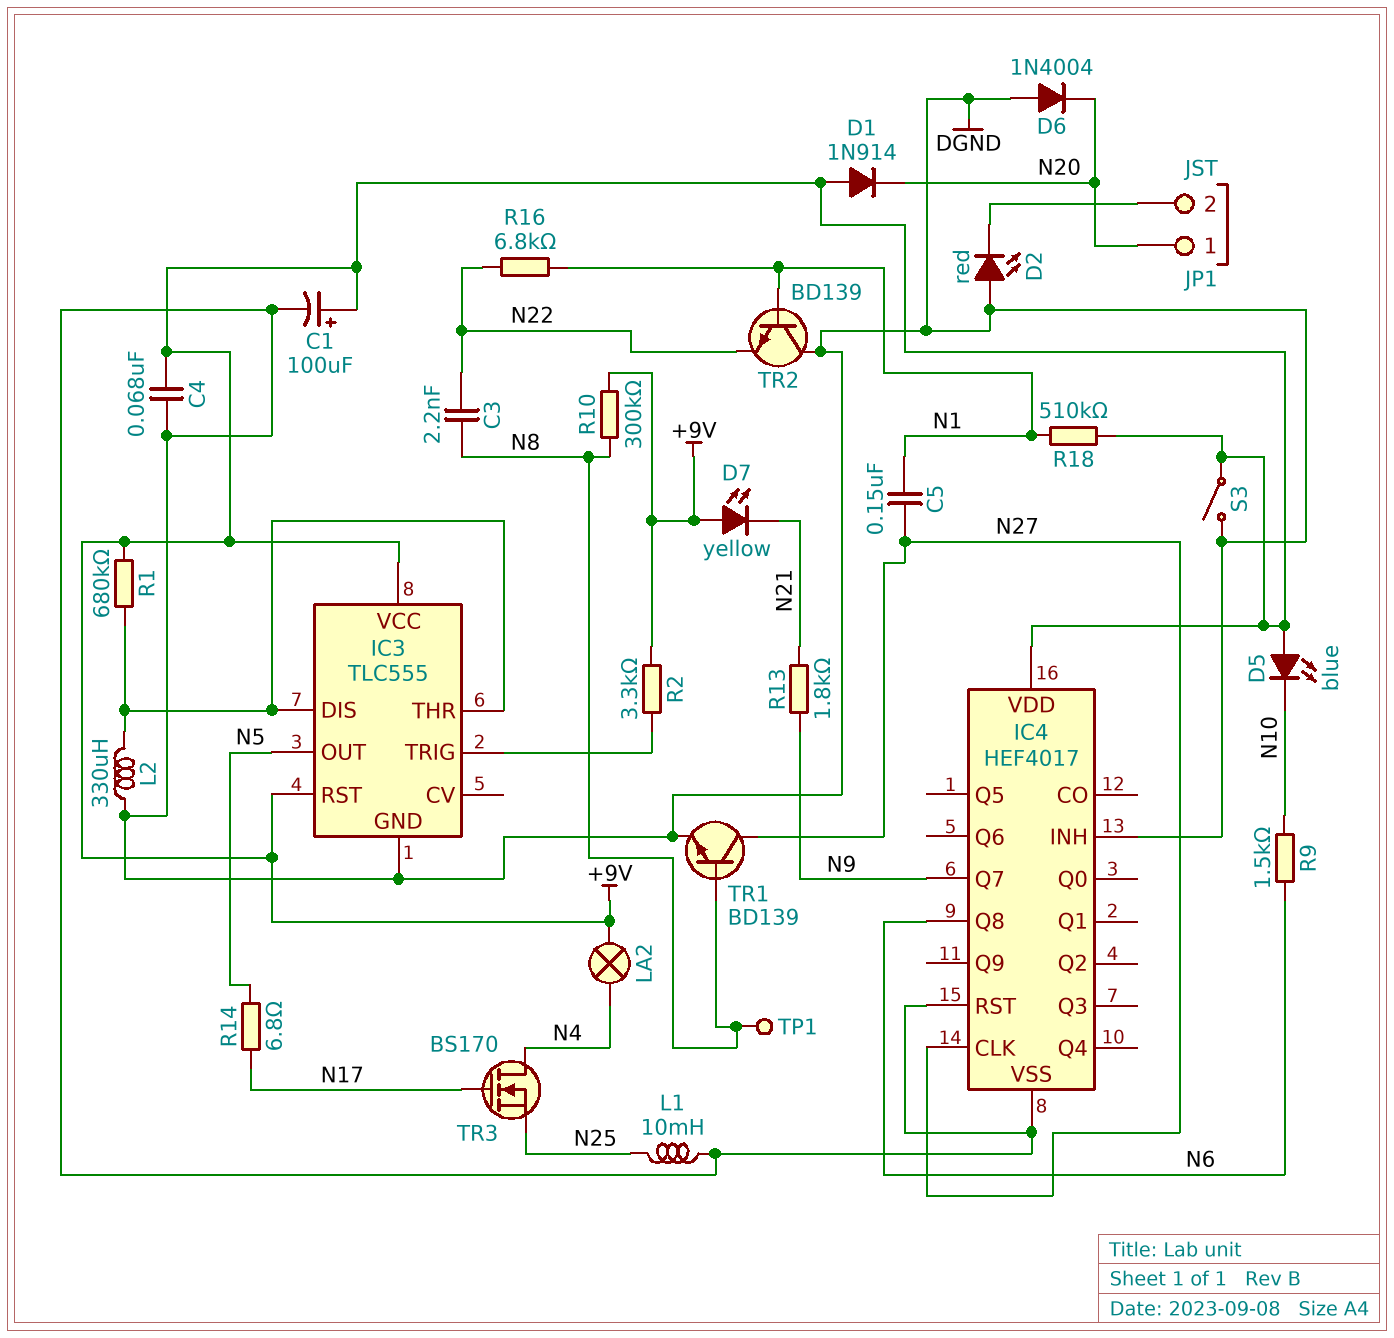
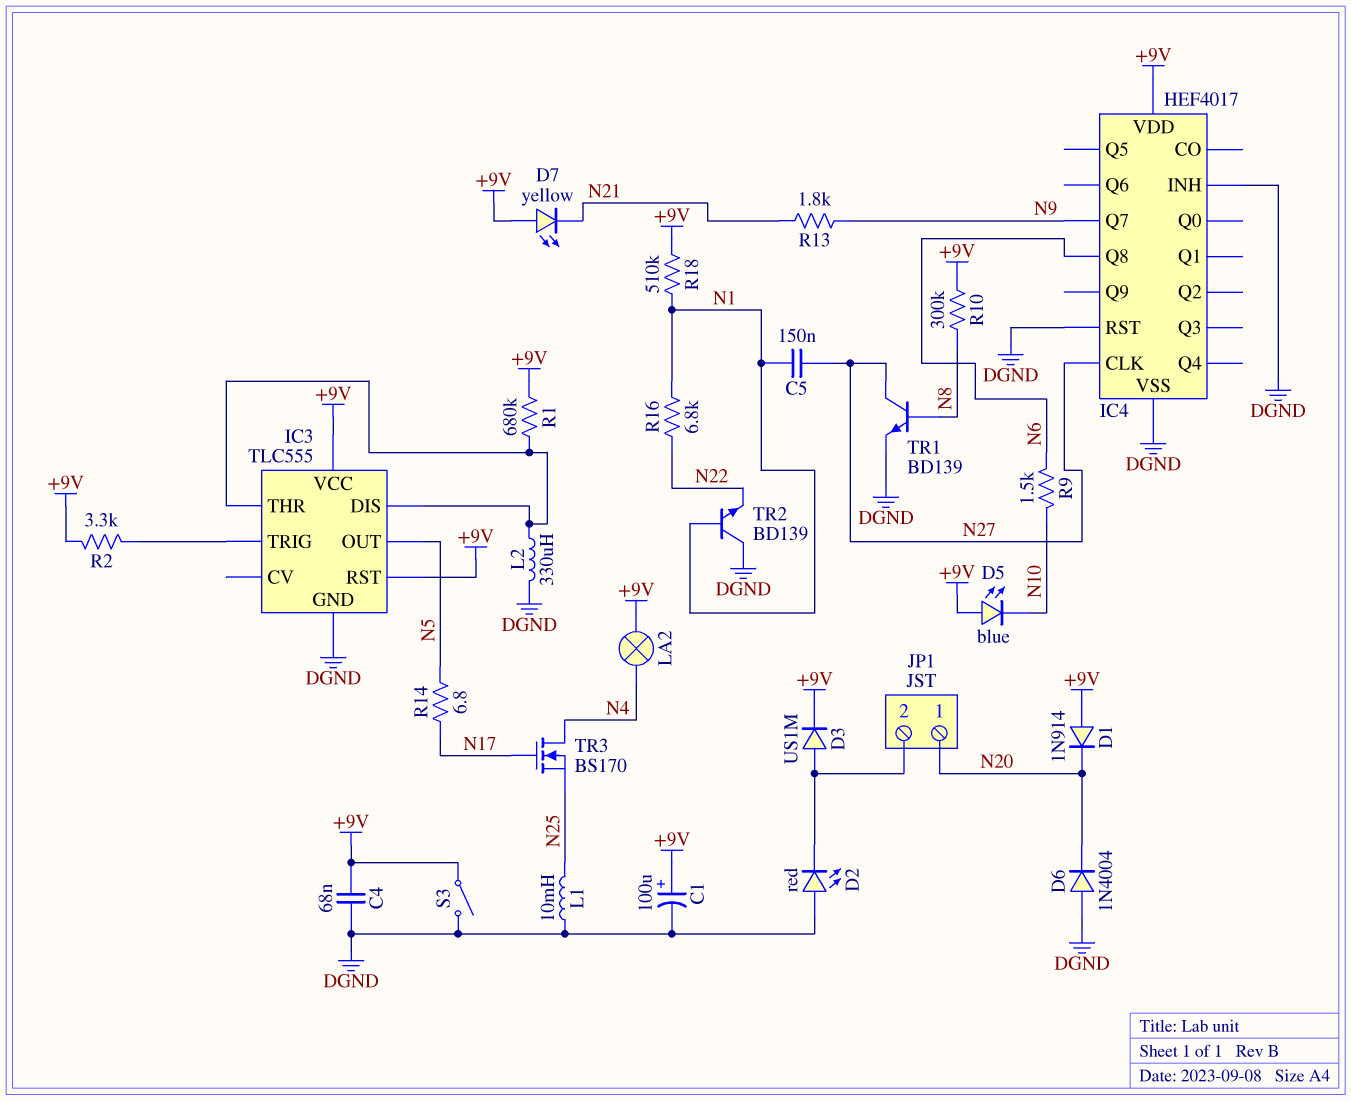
C3: 2.2nF (N8, N22) -> none
D3: none -> diode US1M (A JP1/2, K +9V)
TP1: test point (N8) -> none

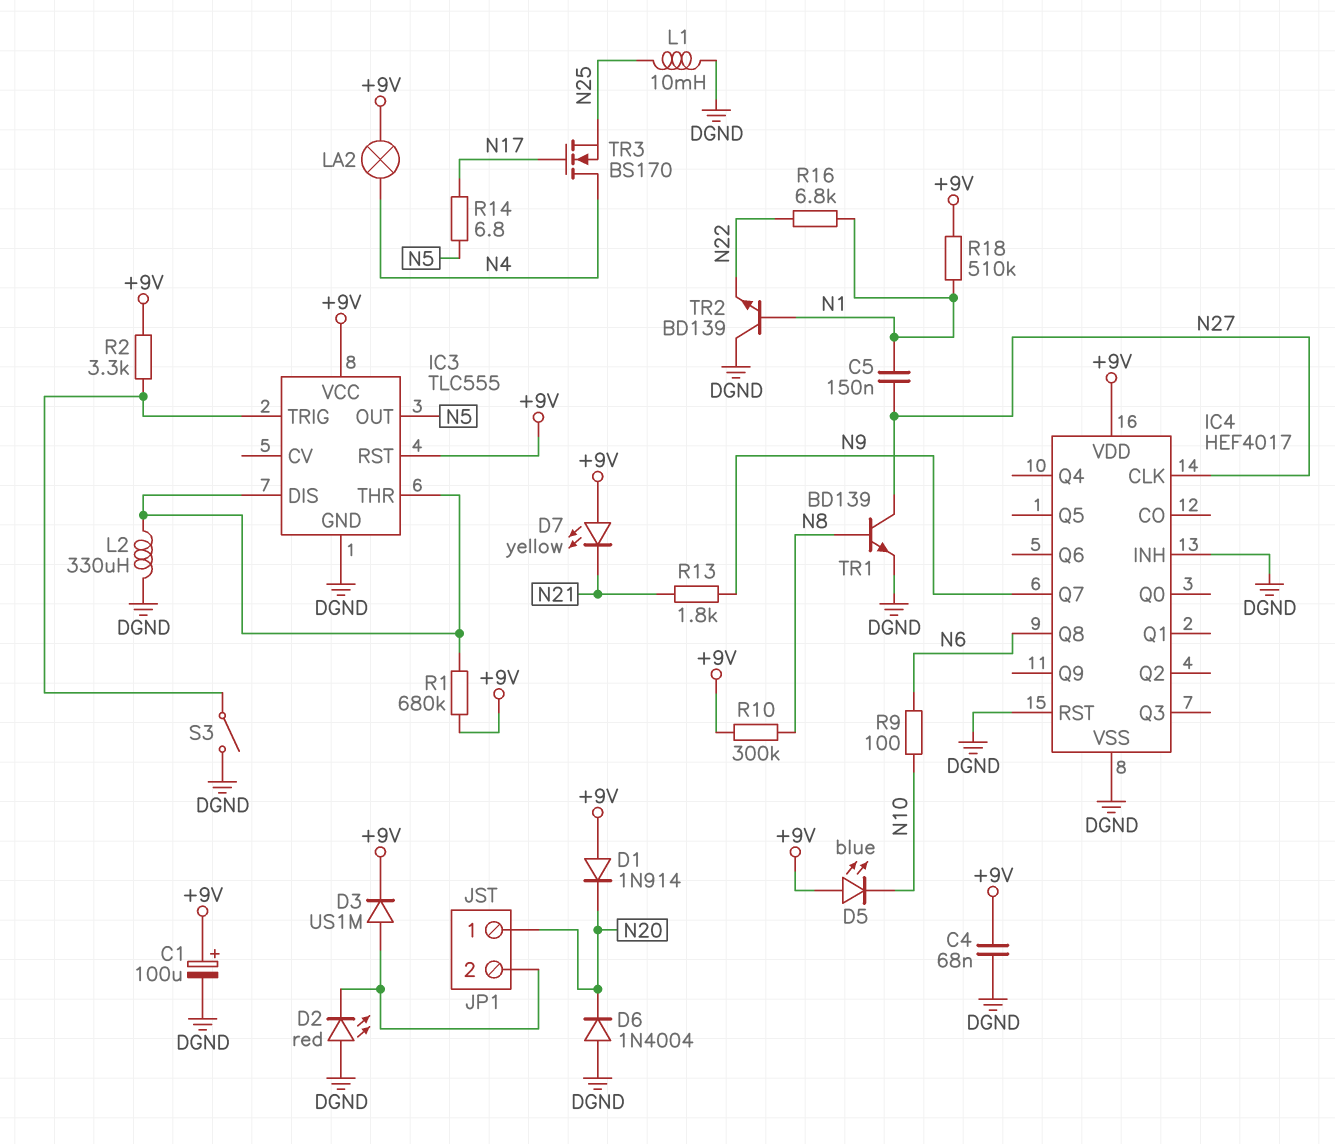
R9: 1.5k (N6, N10) -> 100 (N6, N10)
S3: switch (+9V, DGND) -> switch (DGND, IC3/TRIG)

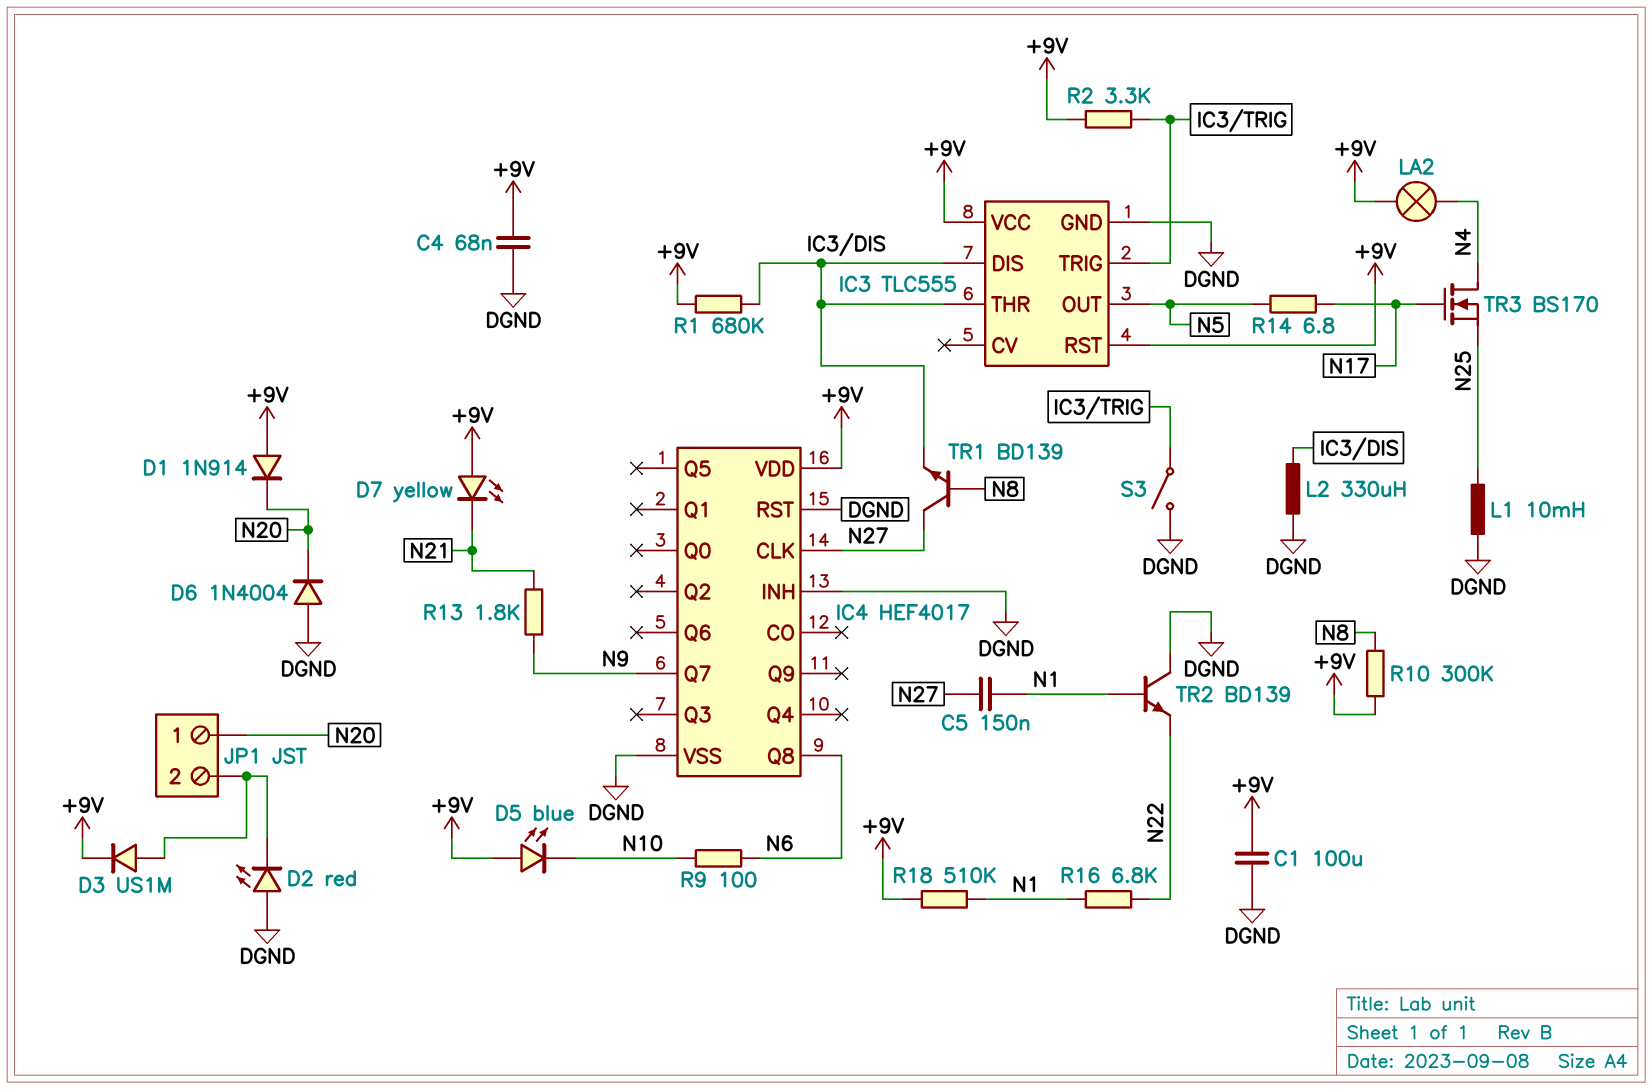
C1: 100uF (plus +9V, minus DGND) -> 100uF (+9V, DGND)
TR1: NPN BD139 (B N8, C N27, E DGND) -> NPN BD139 (B N8, C N27, E IC3/DIS)

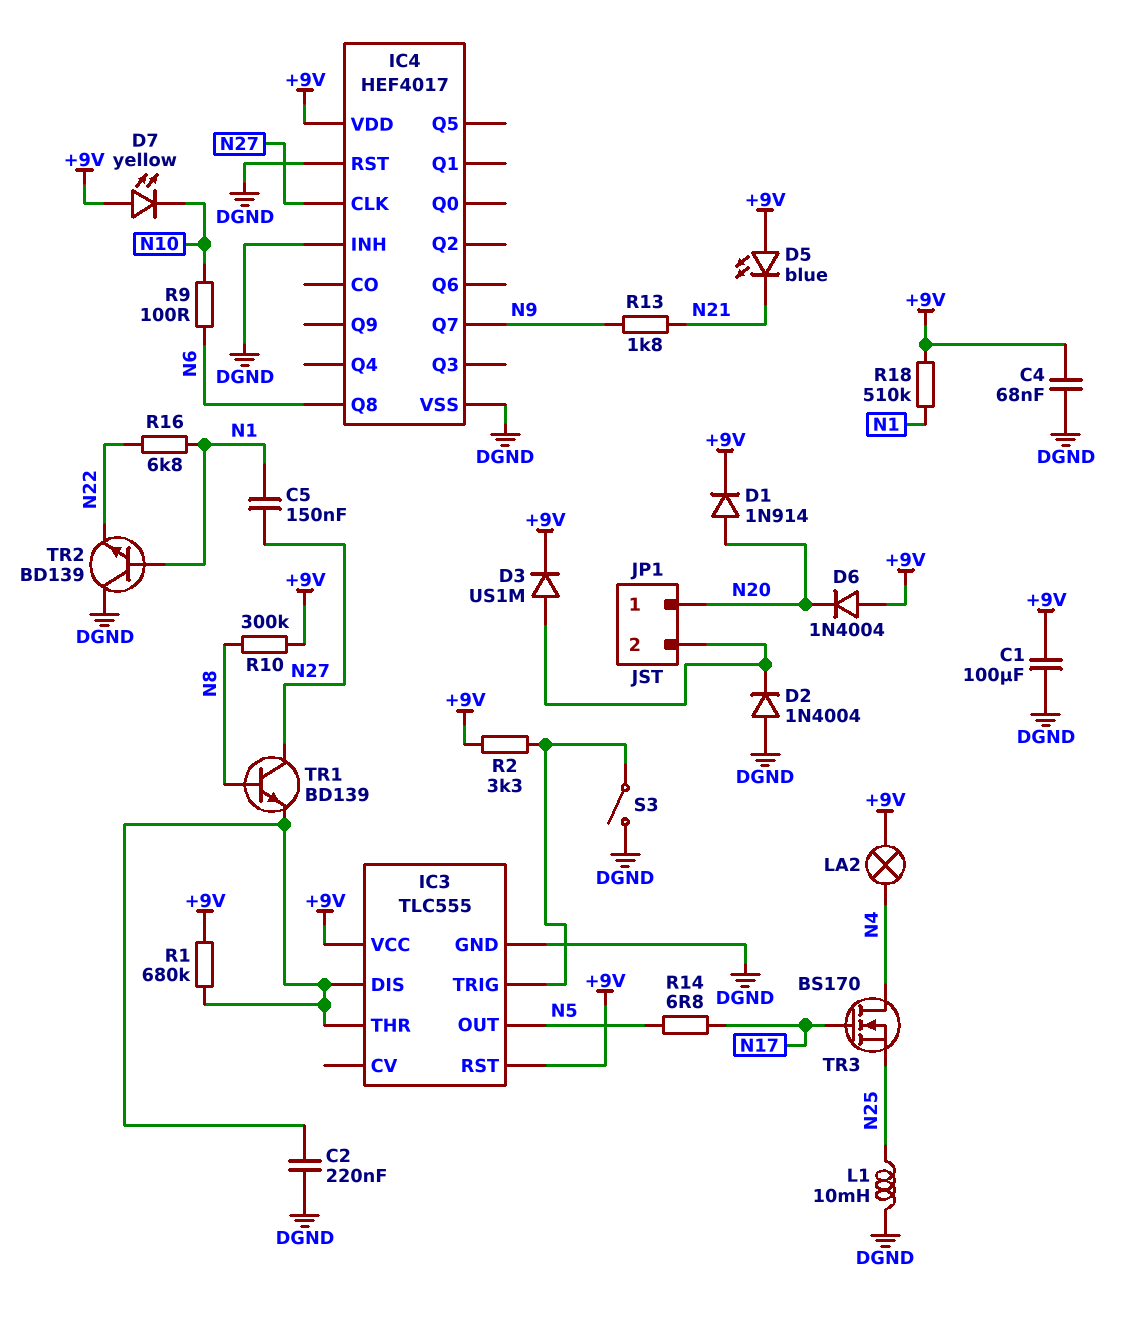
C2: none -> 220nF (DGND, IC3/DIS)
D1: diode 1N914 (A +9V, K N20) -> diode 1N914 (A N20, K +9V)
D2: LED red (A DGND, K JP1/2) -> diode 1N4004 (A DGND, K JP1/2)
D5: LED blue (A +9V, K N10) -> LED blue (A +9V, K N21)
D6: diode 1N4004 (A DGND, K N20) -> diode 1N4004 (A +9V, K N20)
D7: LED yellow (A +9V, K N21) -> LED yellow (A +9V, K N10)
L2: 330uH (DGND, IC3/DIS) -> none

